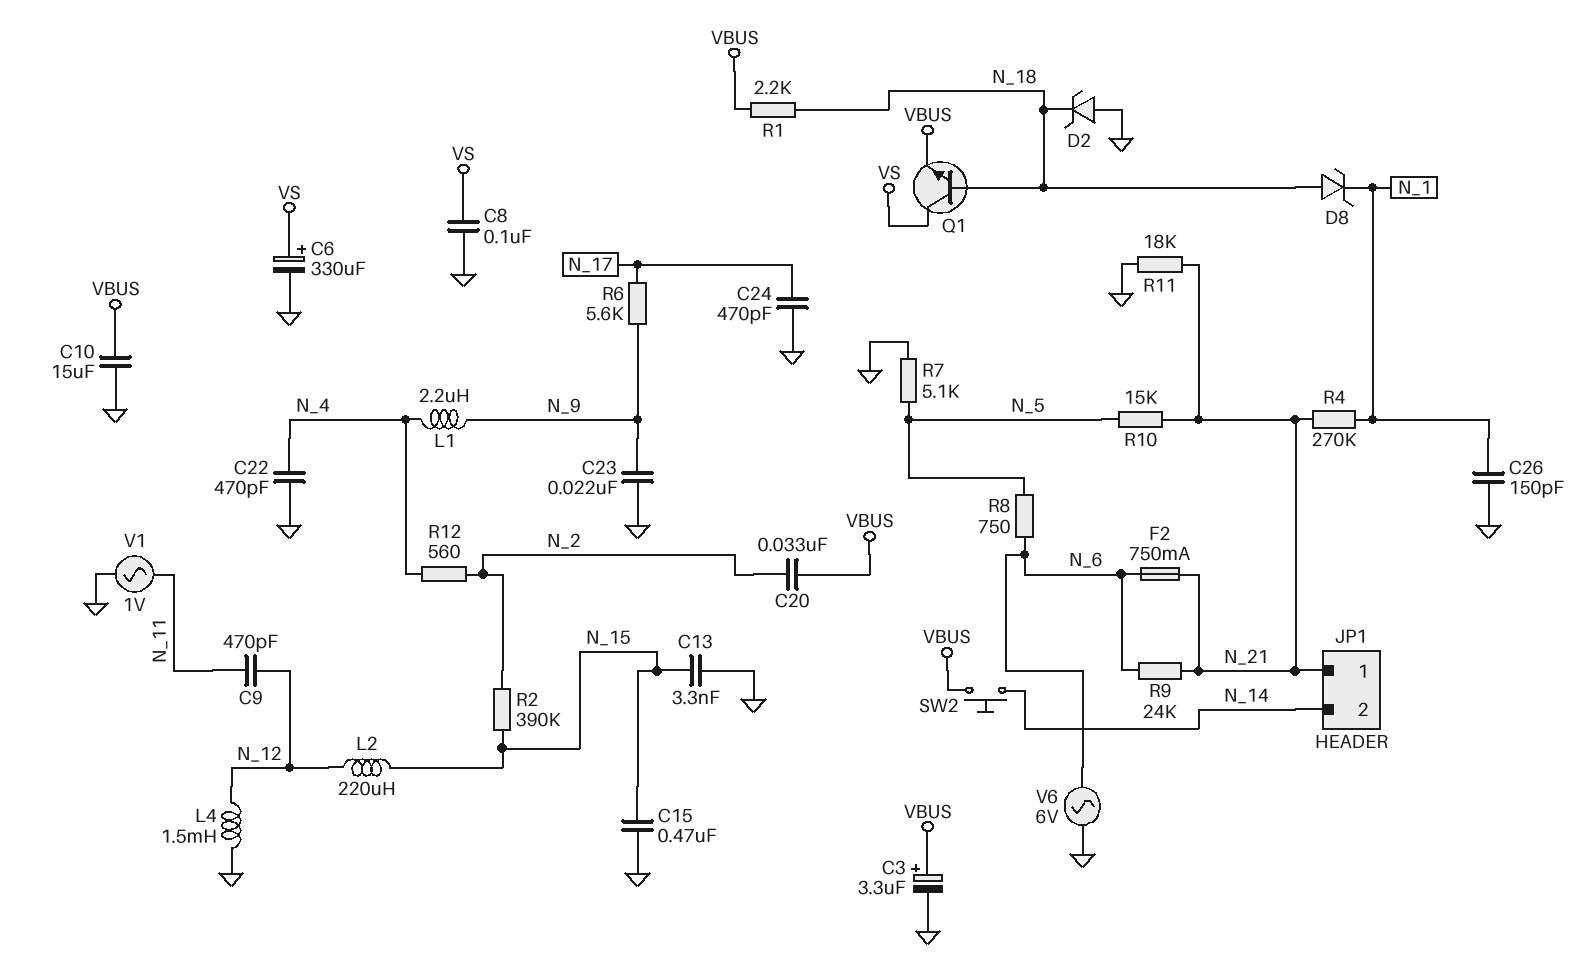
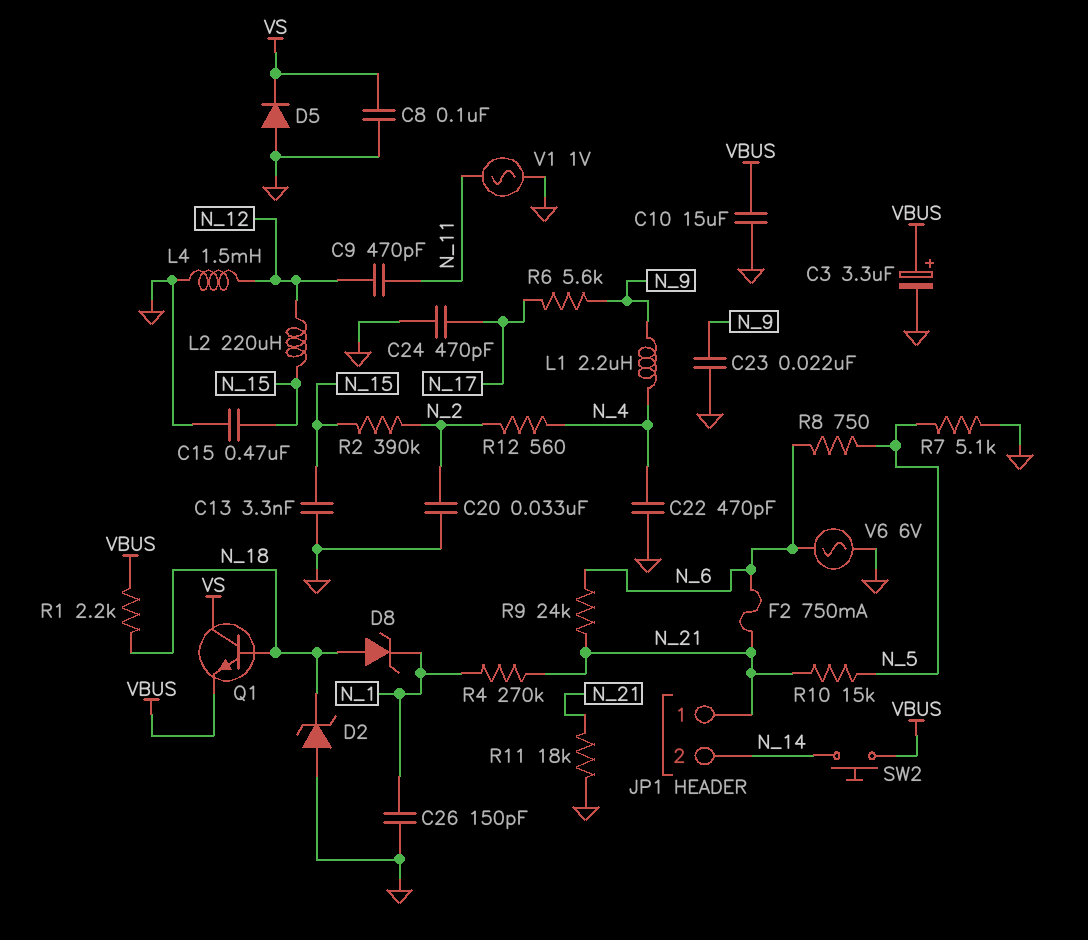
C6: 330uF (plus VS, minus GND) -> none
C20: 33nF (N_2, VBUS) -> 33nF (GND, N_2)
D5: none -> diode (A GND, K VS)

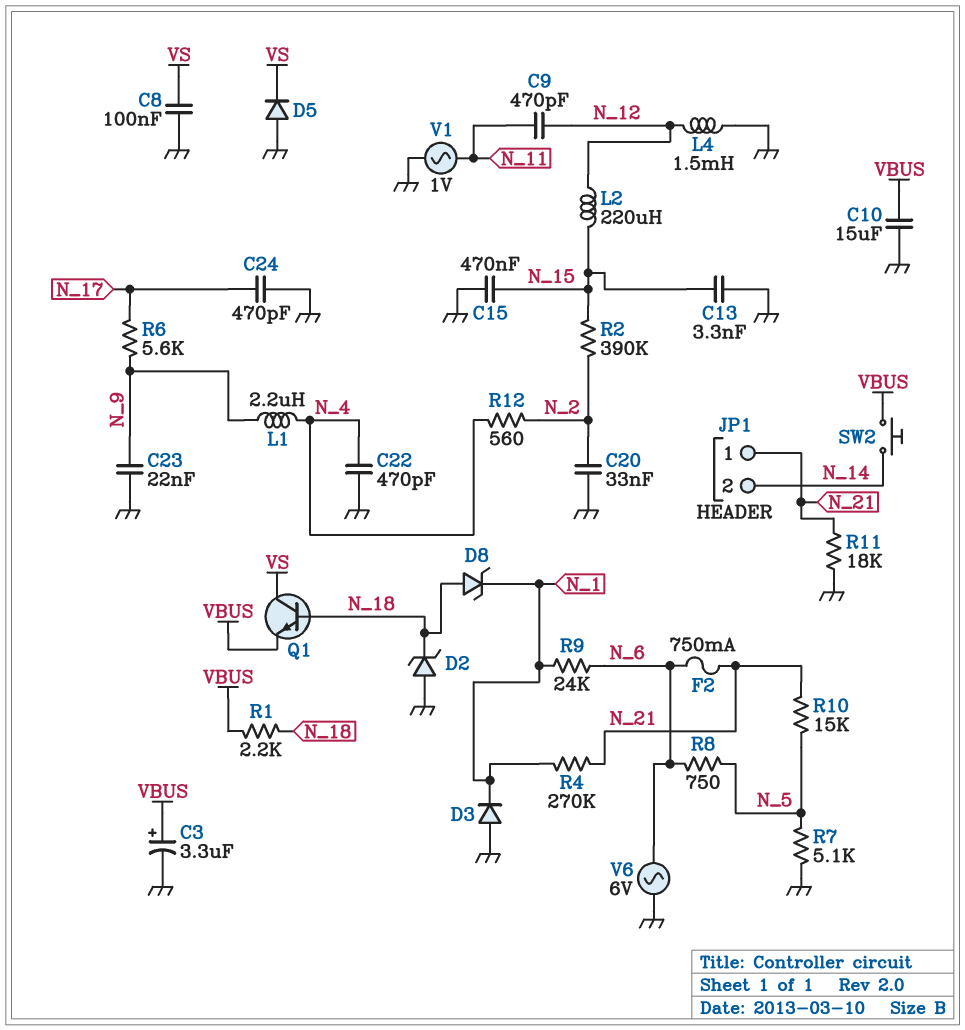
C26: 150pF (GND, N_1) -> none
D3: none -> diode (A GND, K N_1)
R9: 24k (N_6, N_21) -> 24k (N_1, N_6)

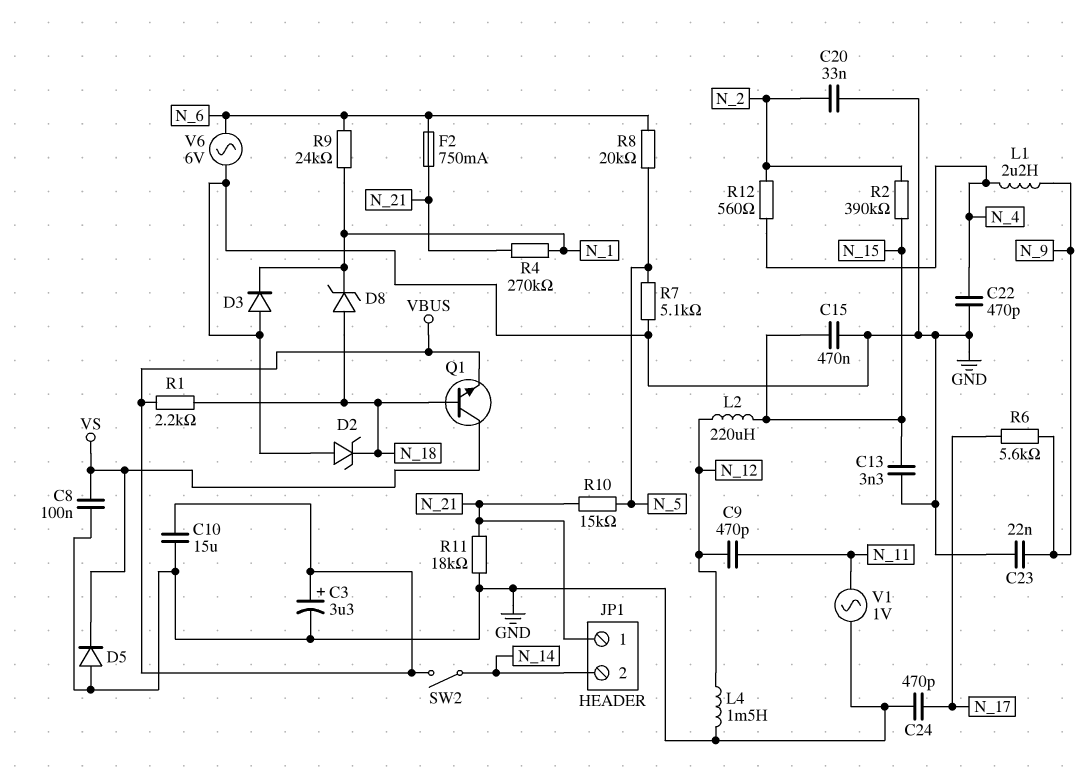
R8: 750 (N_5, N_6) -> 20k (N_5, N_6)
SW2: button (N_14, VBUS) -> switch (N_14, VBUS)

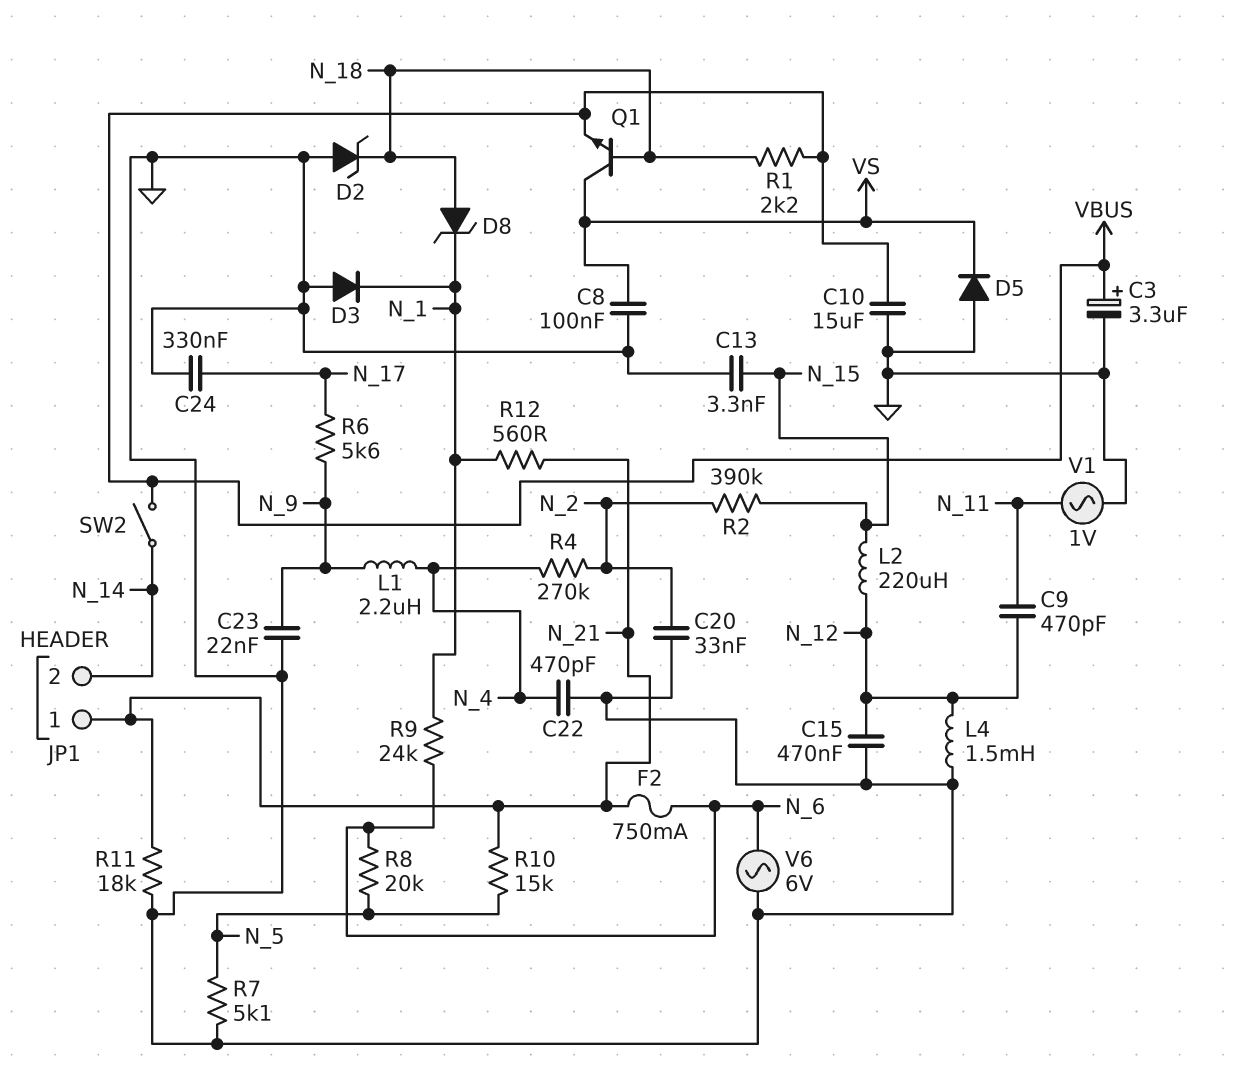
C15: 470nF (GND, N_15) -> 470nF (GND, N_12)
C24: 470pF (GND, N_17) -> 330nF (GND, N_17)
R4: 270k (N_1, N_21) -> 270k (N_2, N_4)
R12: 560 (N_2, N_4) -> 560 (N_1, N_21)

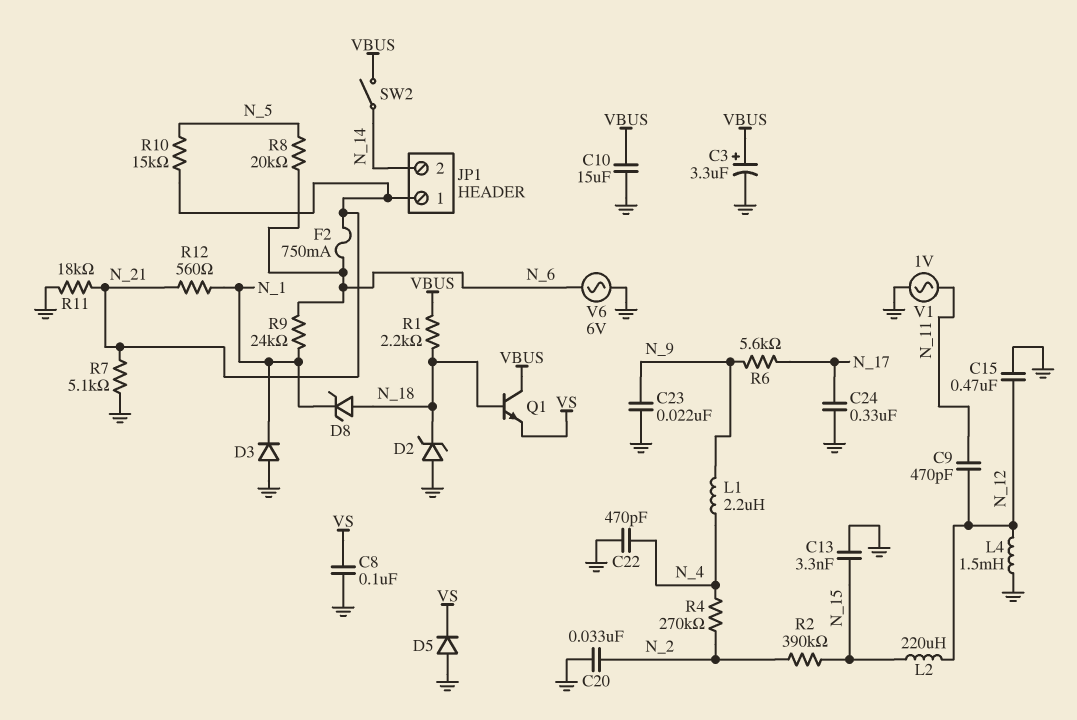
Q1: NPN (B N_18, C VS, E VBUS) -> NPN (B N_18, C VBUS, E VS)
R7: 5.1k (GND, N_5) -> 5.1k (GND, N_21)

